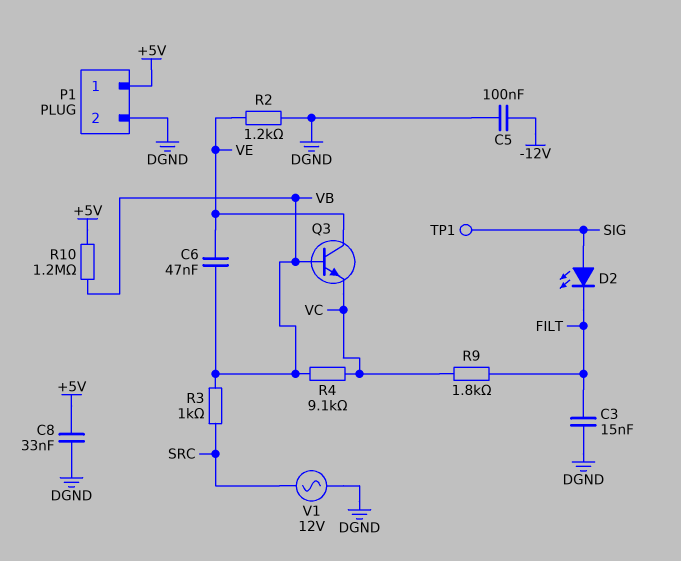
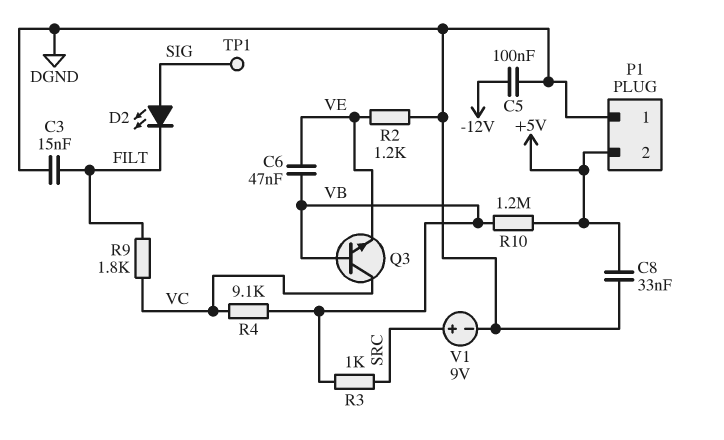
P1 pin 1: +5V -> DGND
P1 pin 2: DGND -> +5V
Q3: NPN (B VB, C VE, E VC) -> NPN (B VB, C VC, E VE)
V1: AC 12V (DGND, SRC) -> 9V (plus SRC, minus DGND)

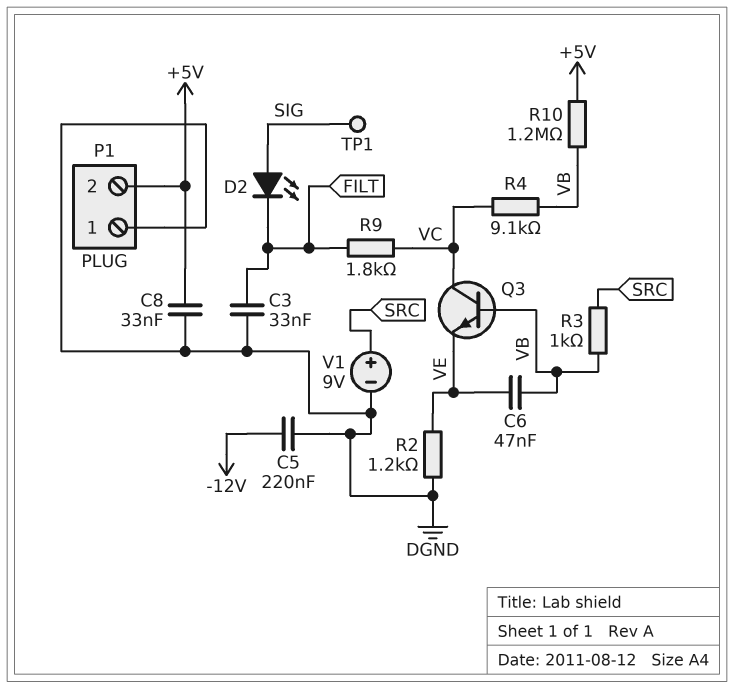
C3: 15nF (DGND, FILT) -> 33nF (DGND, FILT)
C5: 100nF (-12V, DGND) -> 220nF (-12V, DGND)

